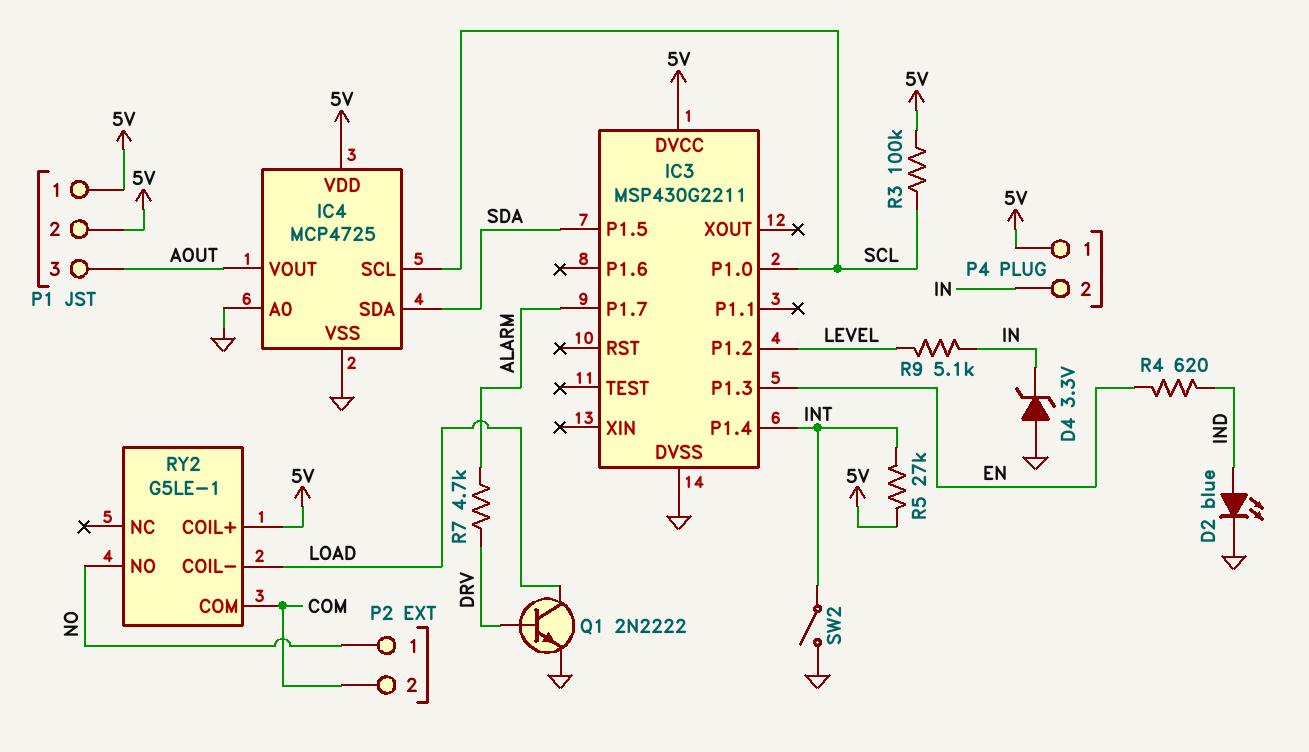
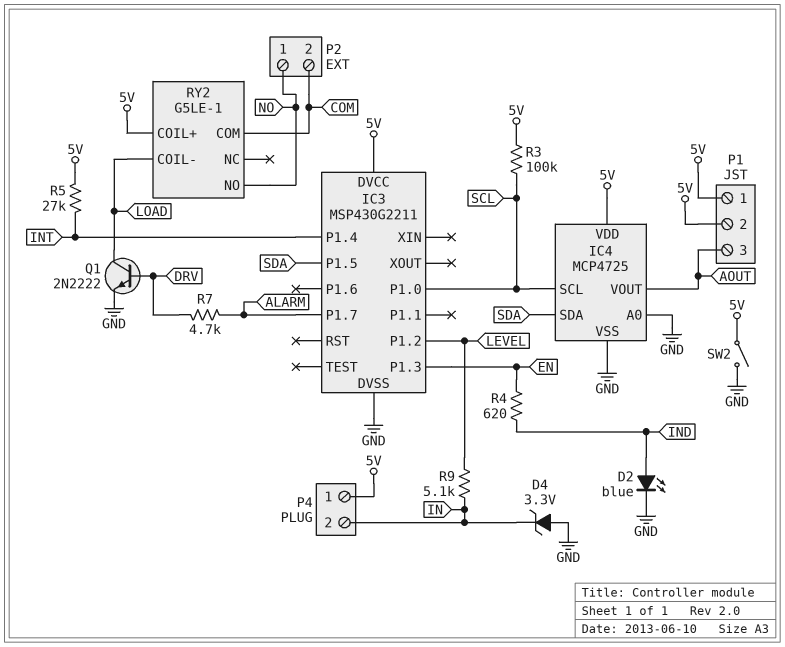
SW2: switch (GND, INT) -> switch (5V, GND)

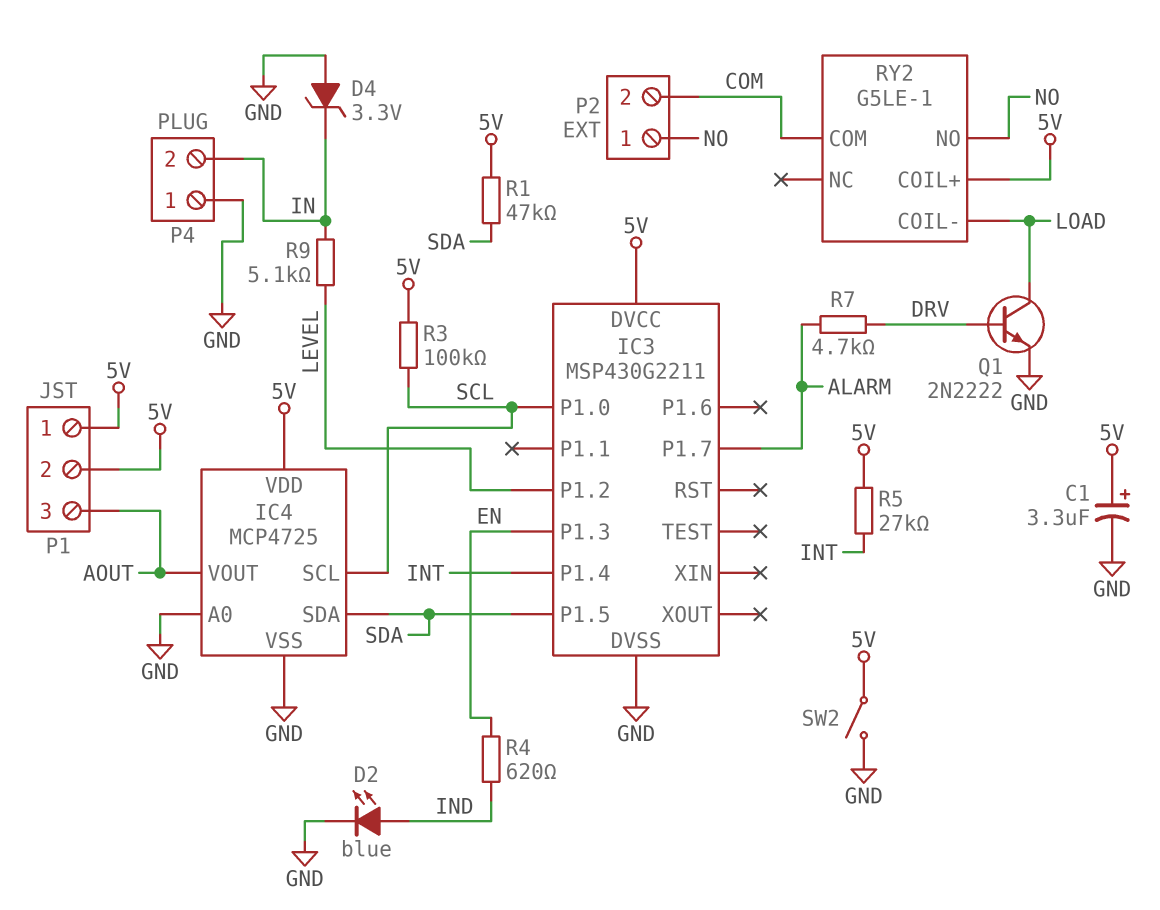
C1: none -> 3.3uF (plus 5V, minus GND)
P4 pin 1: 5V -> GND
R1: none -> 47k (5V, SDA)

